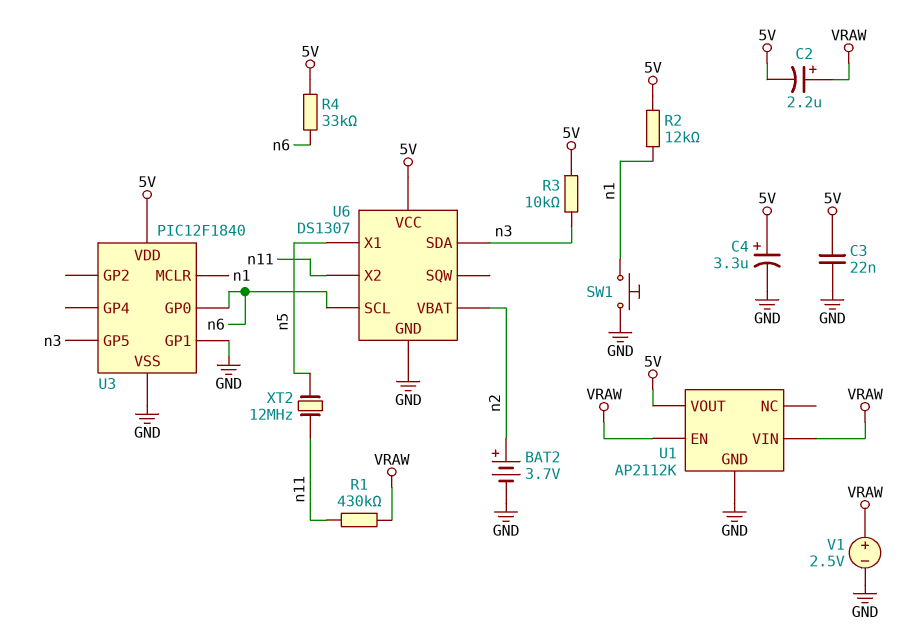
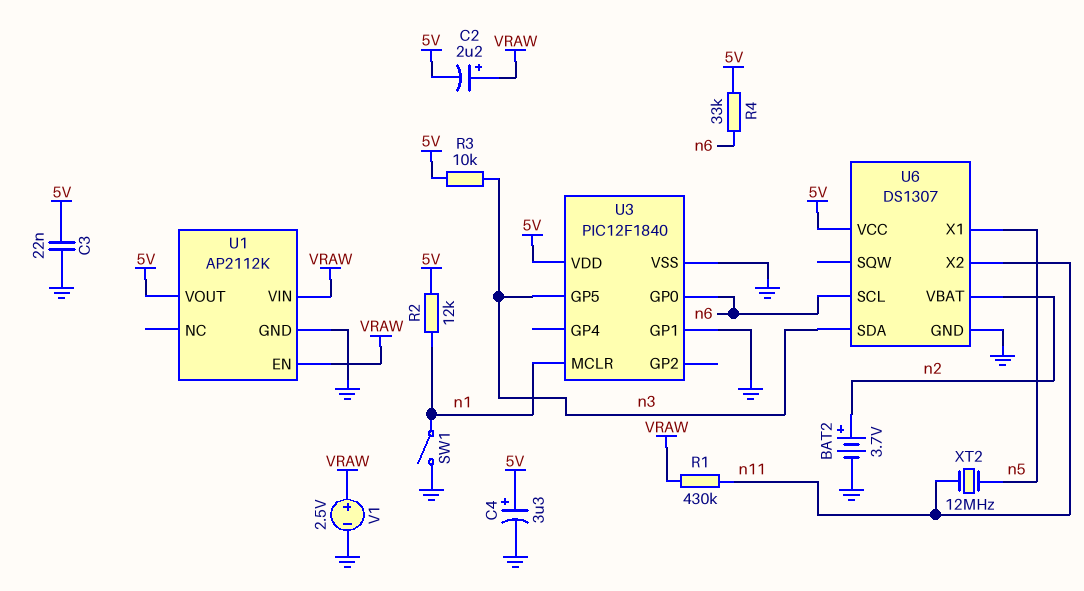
SW1: button (GND, n1) -> switch (GND, n1)

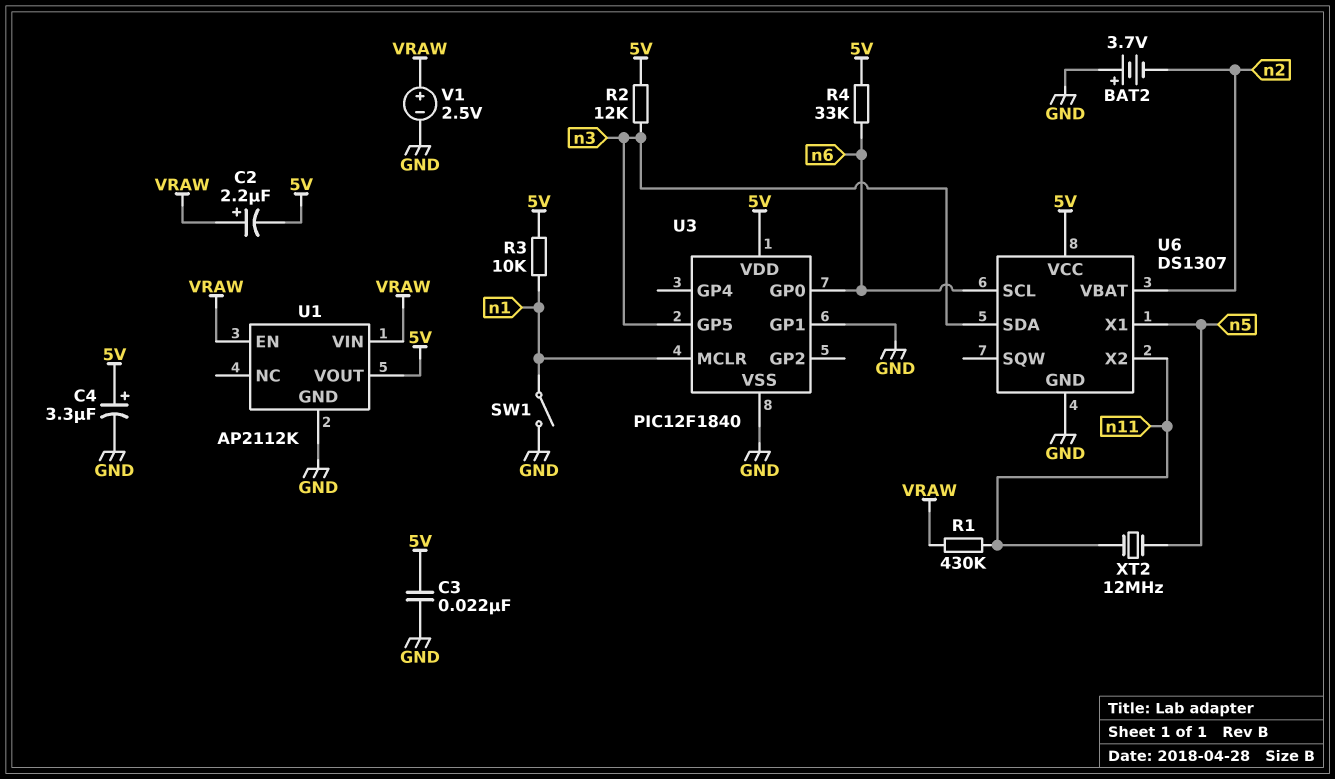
BAT2: 3.7V (plus n2, minus GND) -> 3.7V (plus GND, minus n2)
R2: 12k (5V, n1) -> 12k (5V, n3)
R3: 10k (5V, n3) -> 10k (5V, n1)

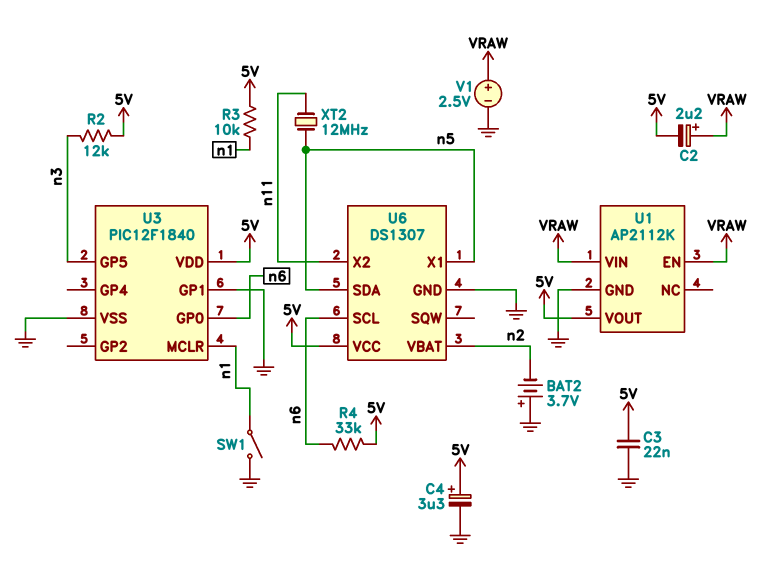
R1: 430k (VRAW, n11) -> none
U6 pin SDA: n3 -> n5

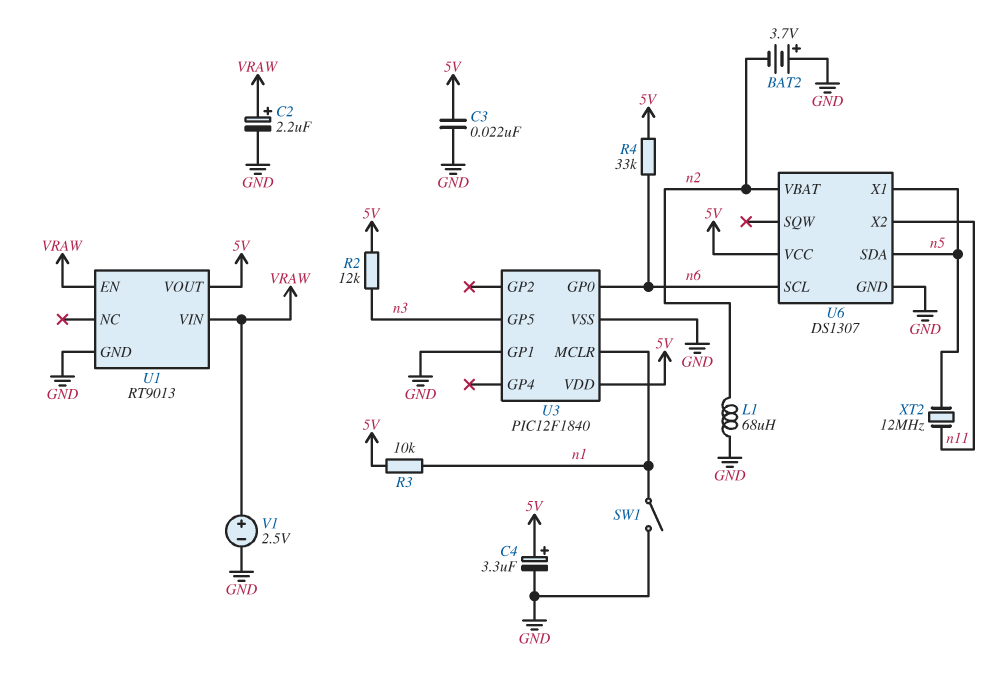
C2: 2.2uF (plus VRAW, minus 5V) -> 2.2uF (plus VRAW, minus GND)
L1: none -> 68uH (GND, n2)
U1: AP2112K -> RT9013

